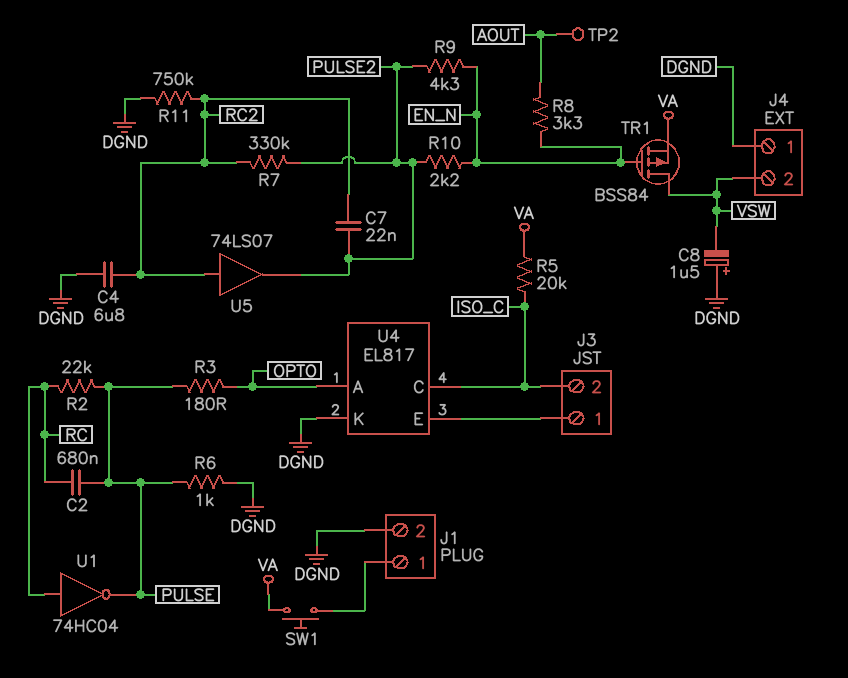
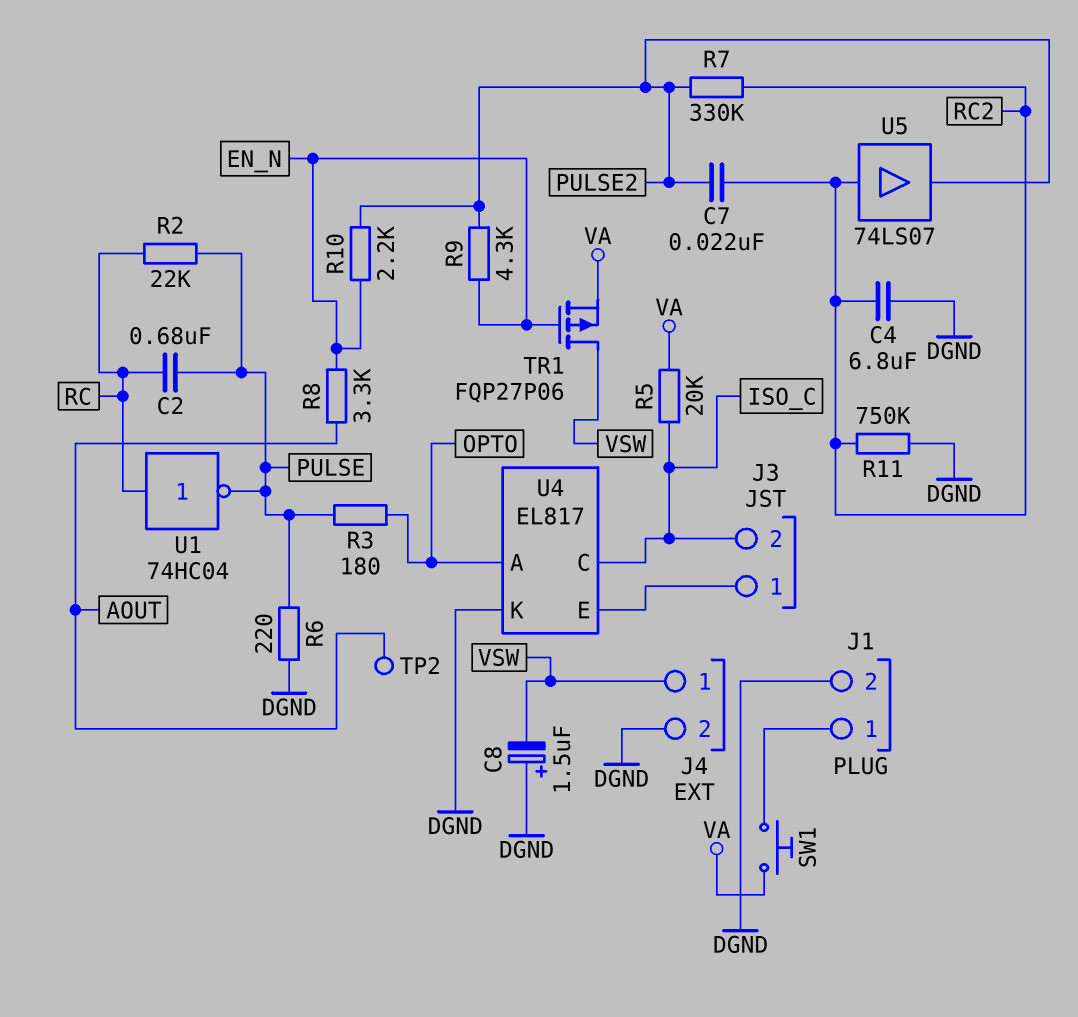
J4 pin 1: DGND -> VSW
J4 pin 2: VSW -> DGND
R6: 1k (DGND, PULSE) -> 220 (DGND, PULSE)
TR1: PMOS BSS84 (G EN_N, D VSW, S VA) -> PMOS FQP27P06 (G EN_N, D VSW, S VA)

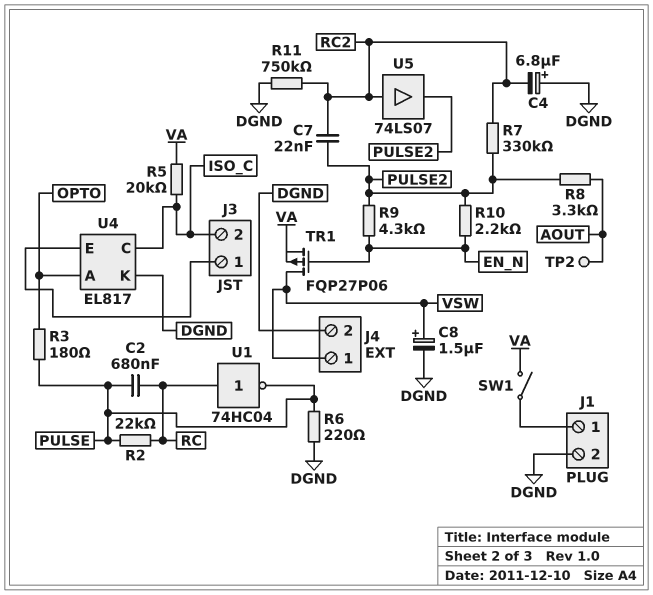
C4: 6.8uF (DGND, RC2) -> 6.8uF (plus DGND, minus RC2)
C8: 1.5uF (plus DGND, minus VSW) -> 1.5uF (plus VSW, minus DGND)
R8: 3.3k (AOUT, EN_N) -> 3.3k (AOUT, PULSE2)
SW1: button (J1/1, VA) -> switch (J1/1, VA)

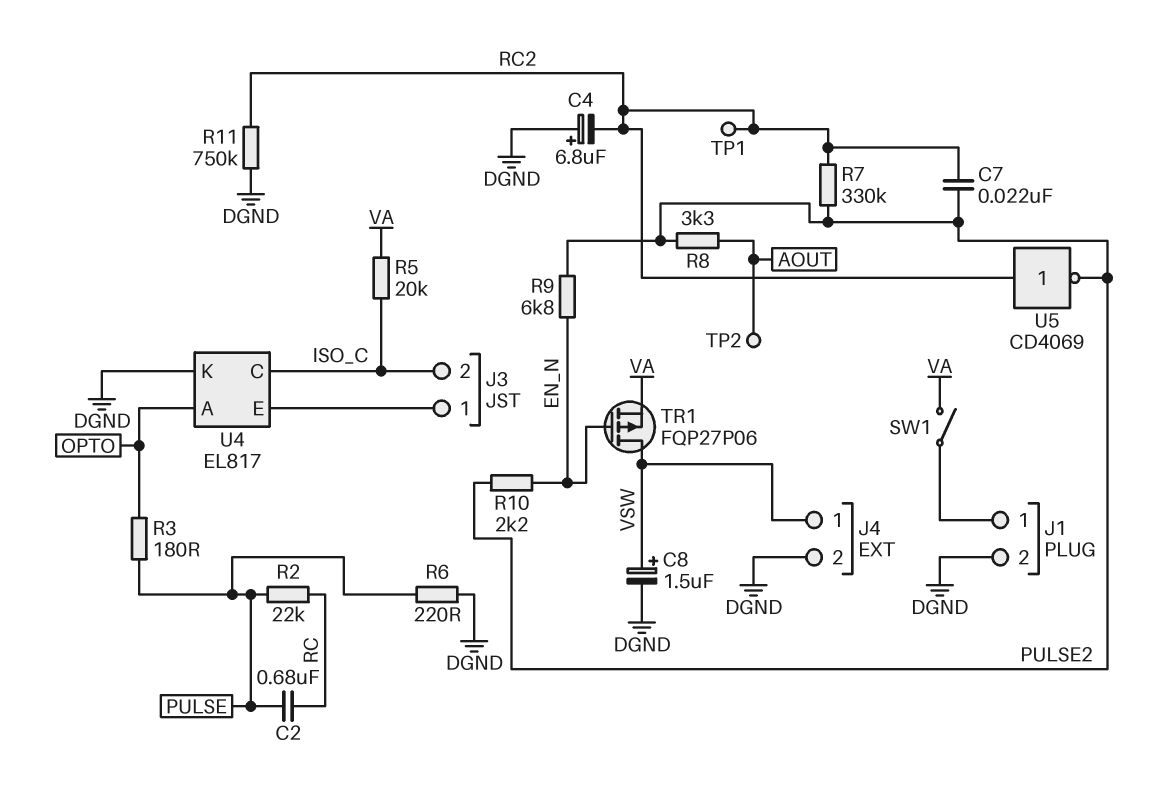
R9: 4.3k (EN_N, PULSE2) -> 6.8k (EN_N, PULSE2)
TP1: none -> test point (RC2)
U1: NOT 74HC04 (in RC, out PULSE) -> none
U5: buffer 74LS07 (in RC2, out PULSE2) -> NOT CD4069 (in RC2, out PULSE2)

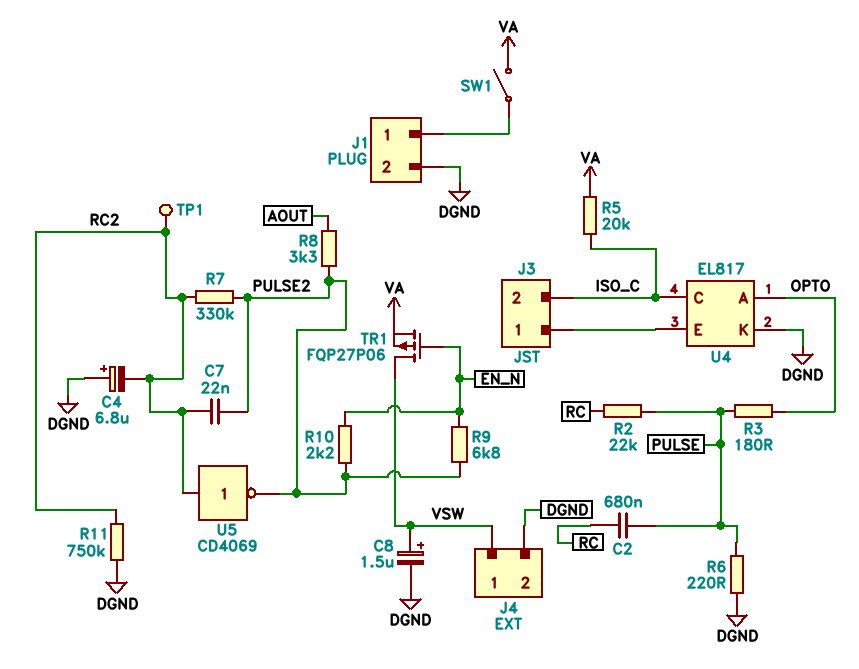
TP2: test point (AOUT) -> none

